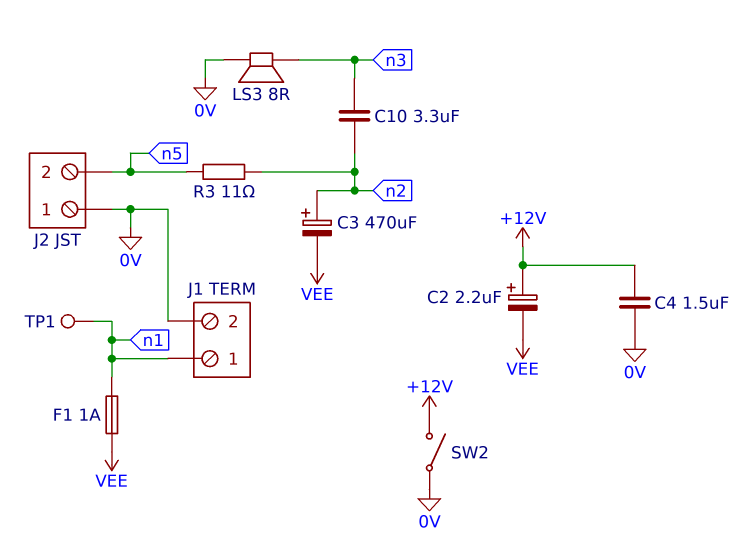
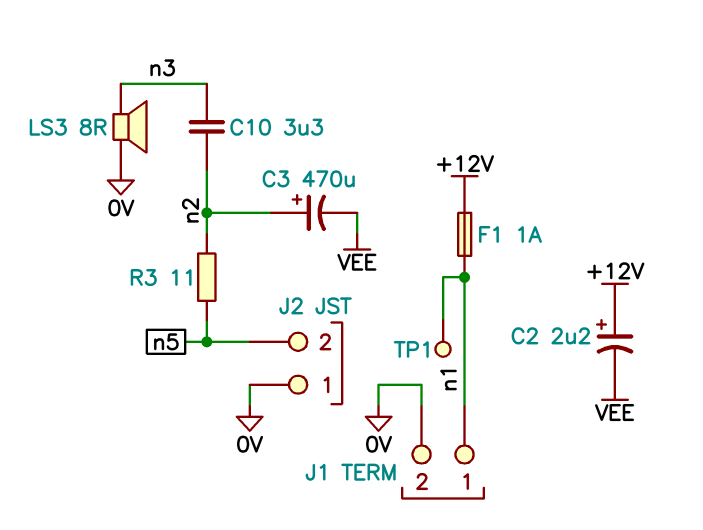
C4: 1.5uF (+12V, 0V) -> none
F1: 1A (VEE, n1) -> 1A (+12V, n1)
SW2: switch (+12V, 0V) -> none

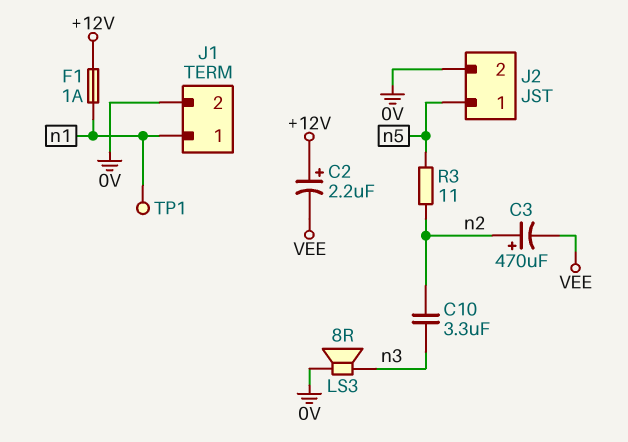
J2 pin 1: 0V -> n5
J2 pin 2: n5 -> 0V

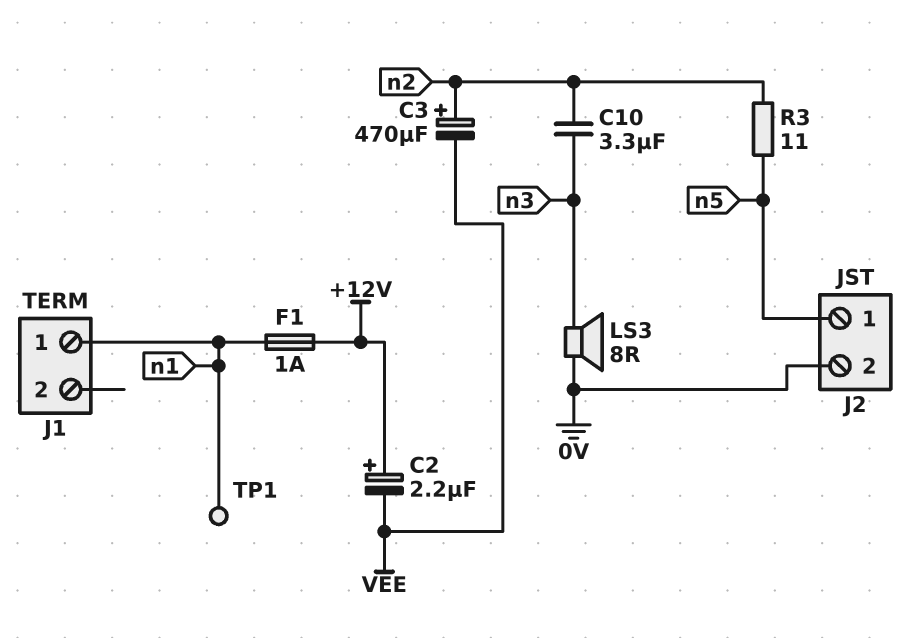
J1 pin 2: 0V -> none

